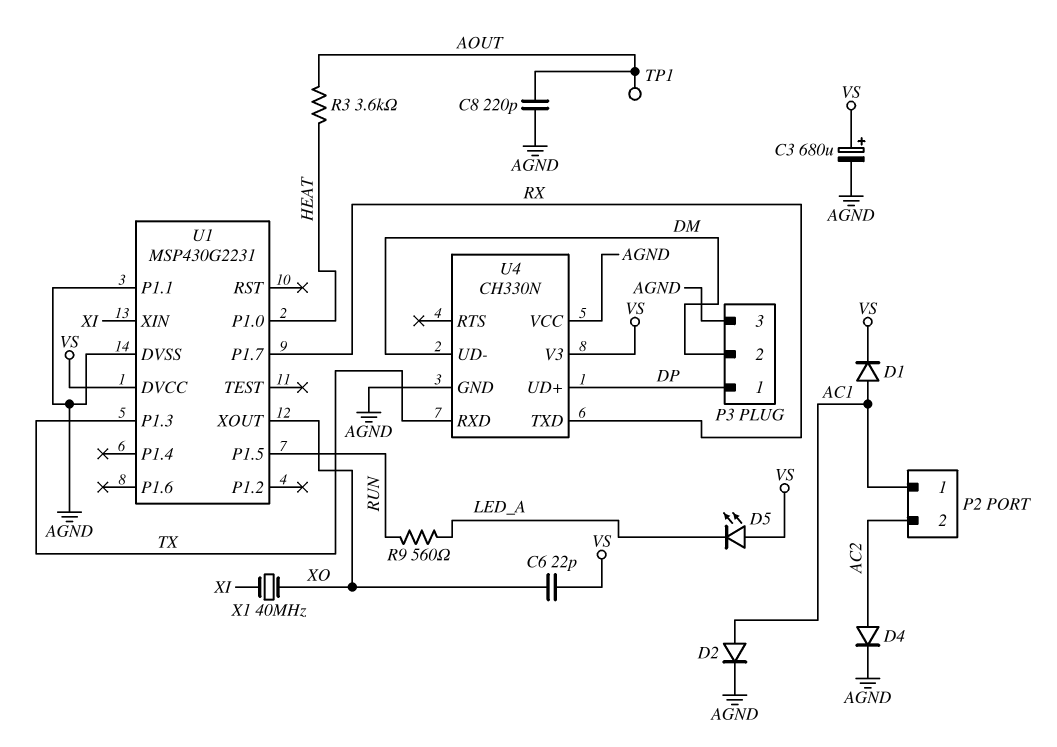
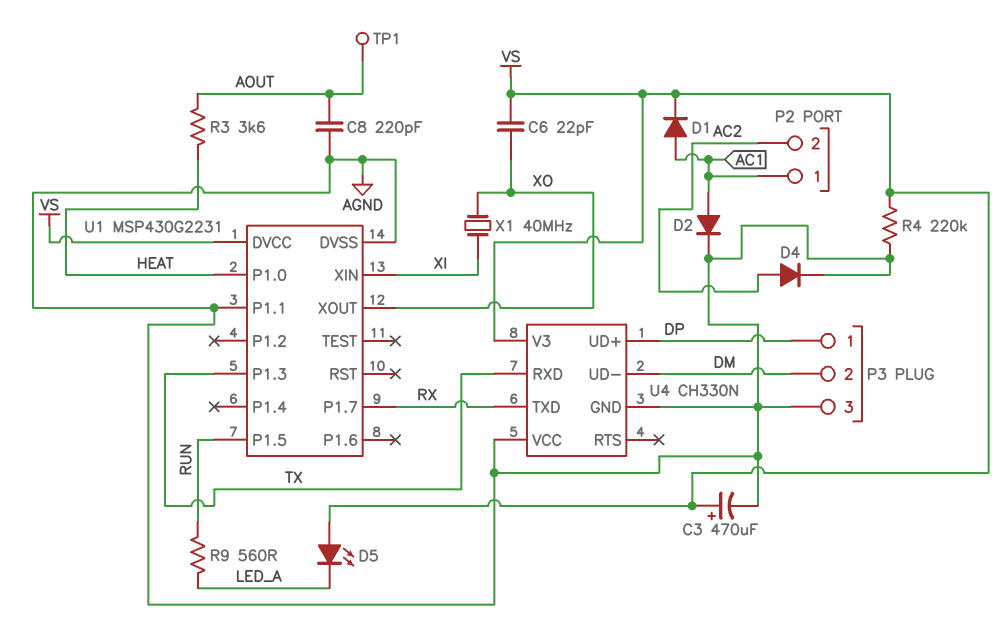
C3: 680uF (plus VS, minus AGND) -> 470uF (plus VS, minus AGND)
R4: none -> 220k (AGND, VS)

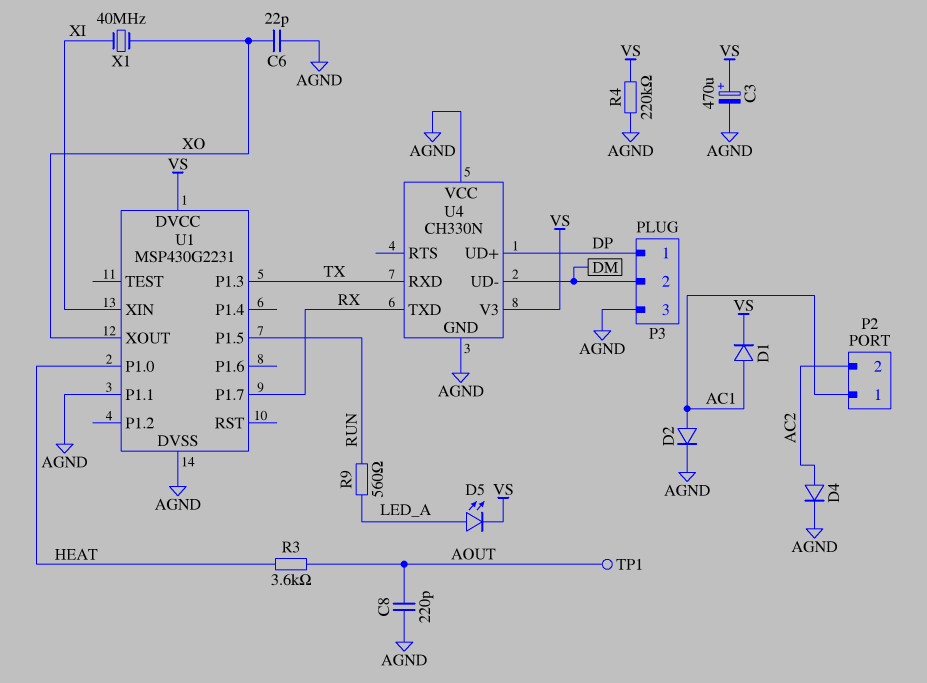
C6: 22pF (VS, XO) -> 22pF (AGND, XO)
D5: LED (A VS, K LED_A) -> LED (A LED_A, K VS)

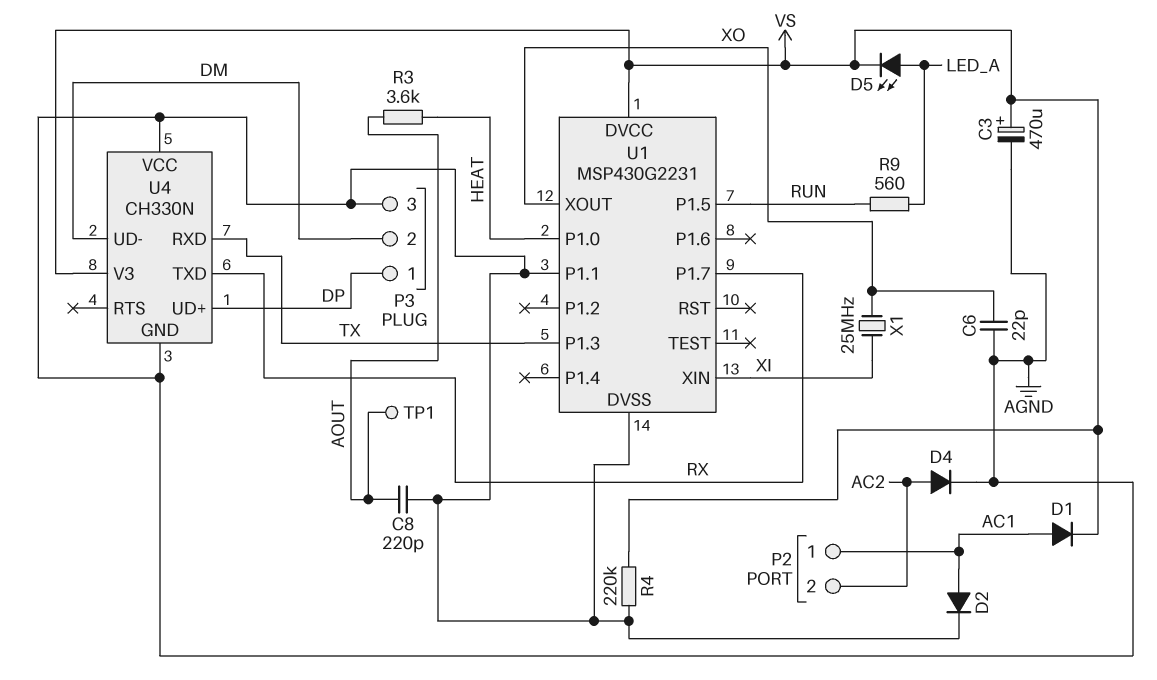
X1: 40MHz (XI, XO) -> 25MHz (XI, XO)

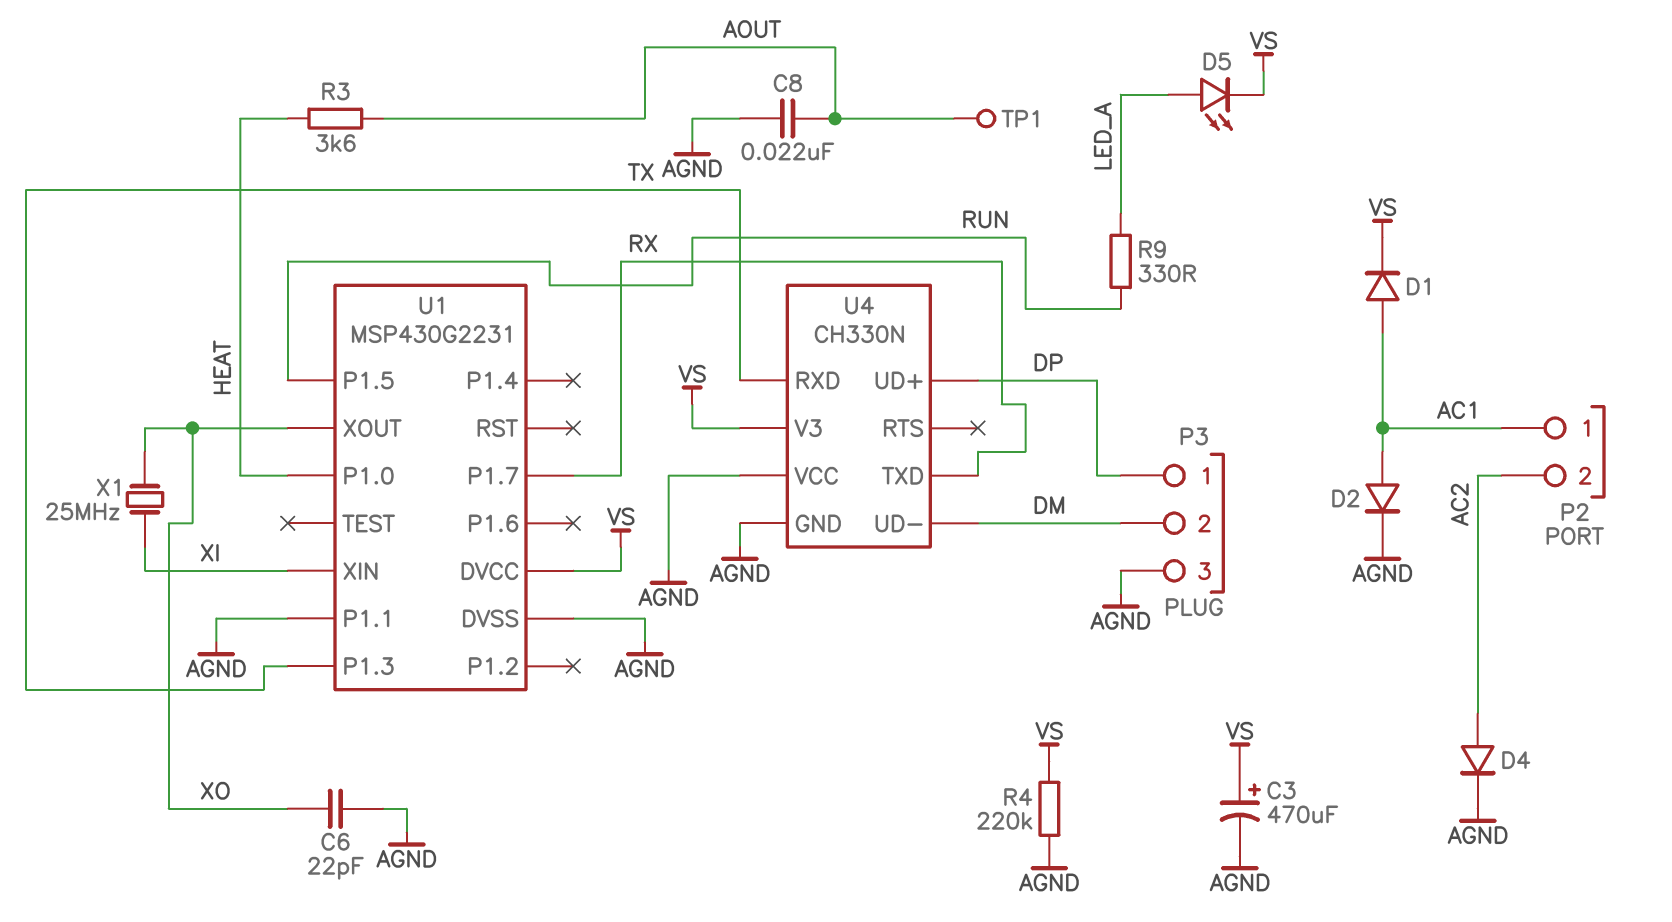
C8: 220pF (AGND, AOUT) -> 22nF (AGND, AOUT)
R9: 560 (LED_A, RUN) -> 330 (LED_A, RUN)

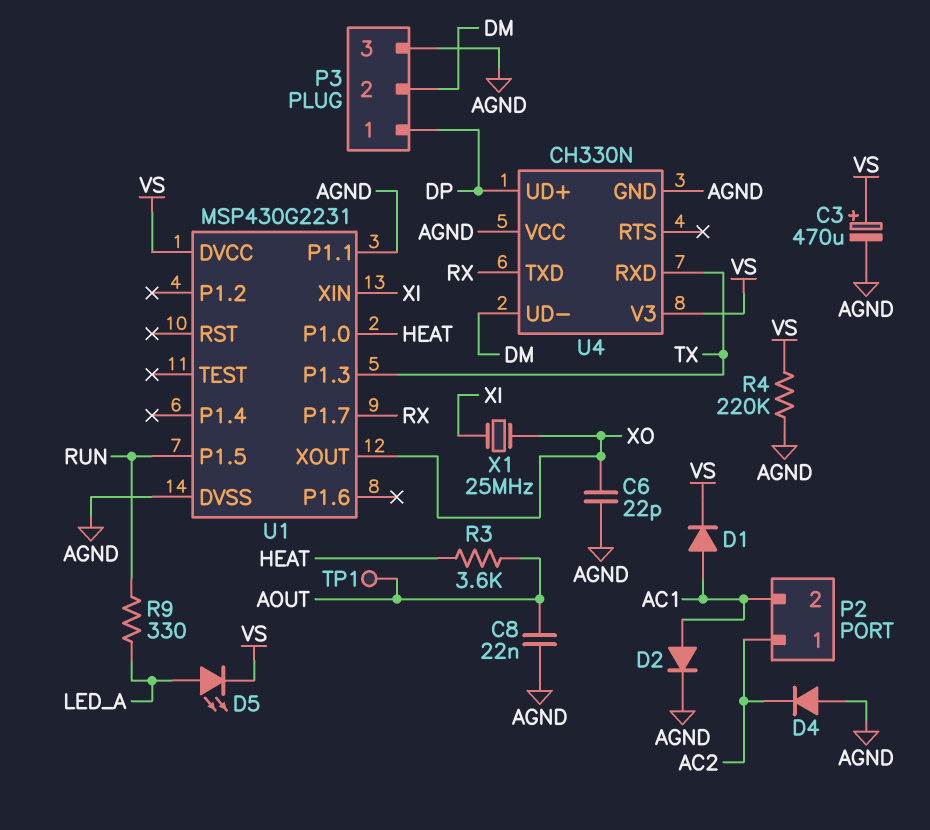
D4: diode (A AC2, K AGND) -> diode (A AGND, K AC2)
P2 pin 1: AC1 -> AC2
P2 pin 2: AC2 -> AC1

